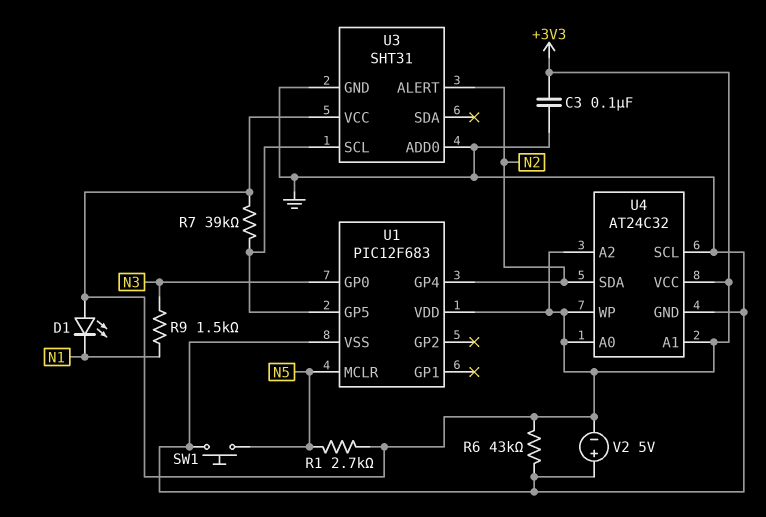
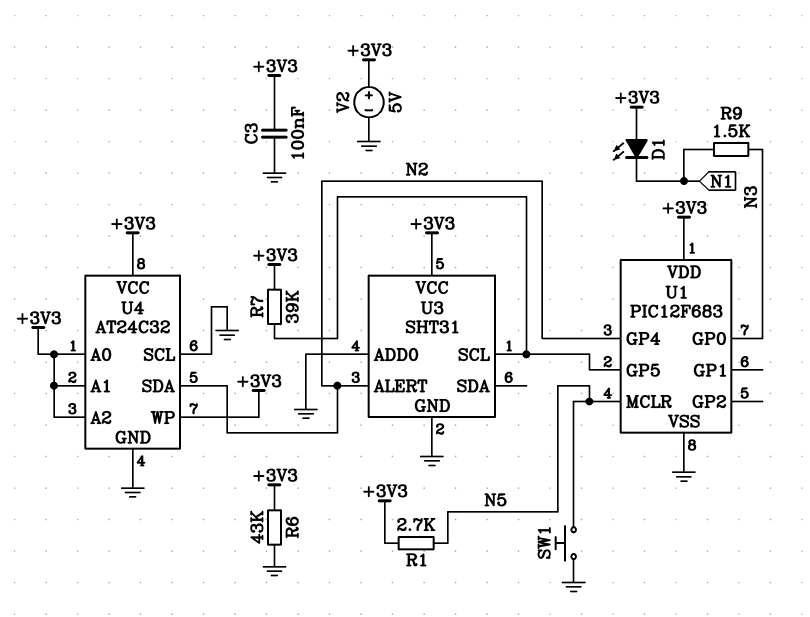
V2: 5V (plus GND, minus +3V3) -> 5V (plus +3V3, minus GND)

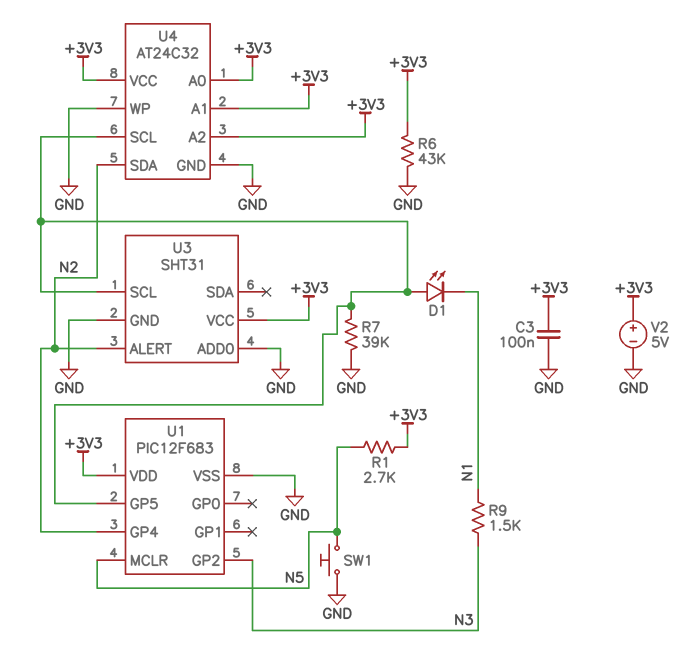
D1: LED (A +3V3, K N1) -> LED (A U1/GP5, K N1)
R7: 39k (+3V3, U1/GP5) -> 39k (GND, U1/GP5)
U1 pin GP0: N3 -> none
U1 pin GP2: none -> N3
U4 pin SCL: GND -> U1/GP5
U4 pin WP: +3V3 -> GND

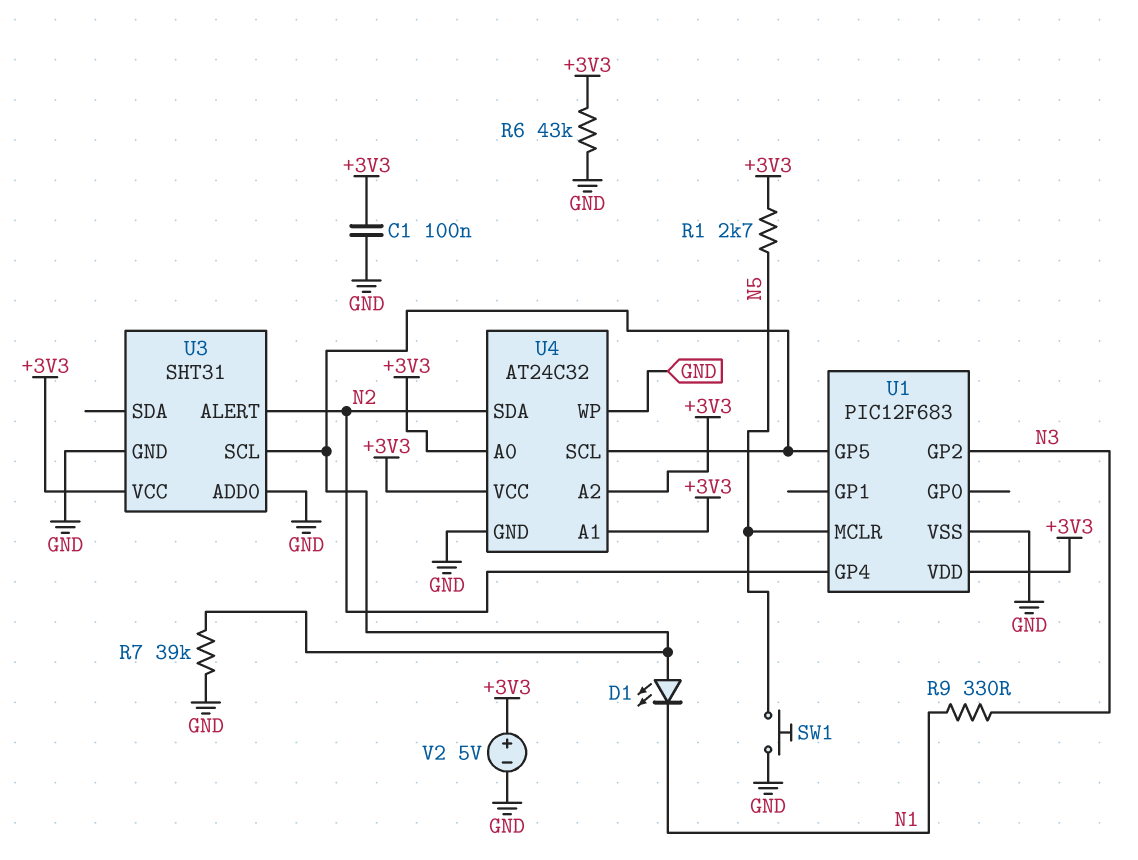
C1: none -> 100nF (+3V3, GND)
C3: 100nF (+3V3, GND) -> none
R9: 1.5k (N1, N3) -> 330 (N1, N3)

